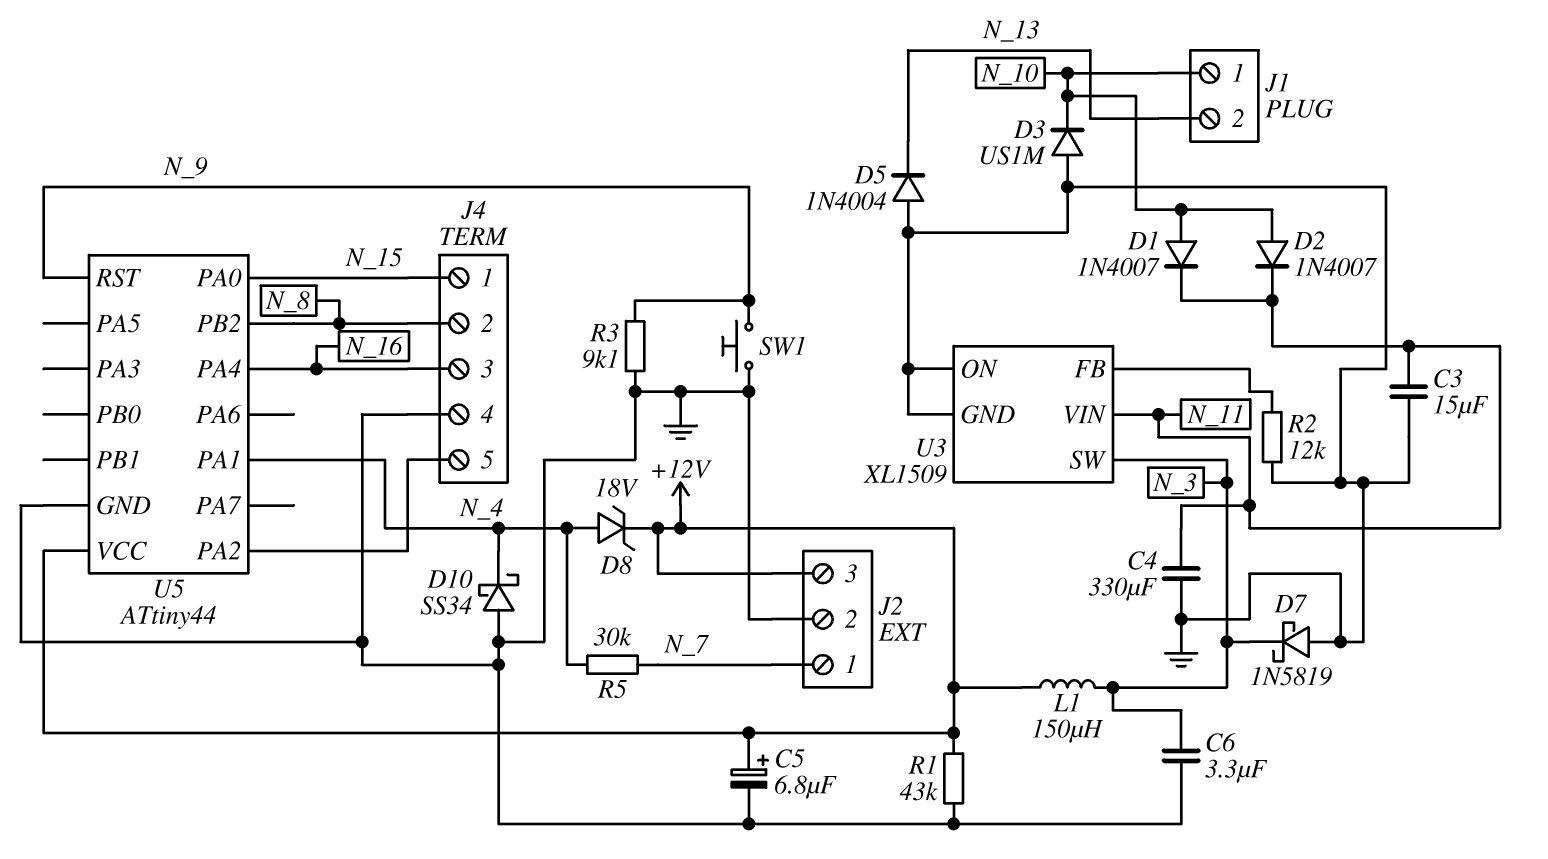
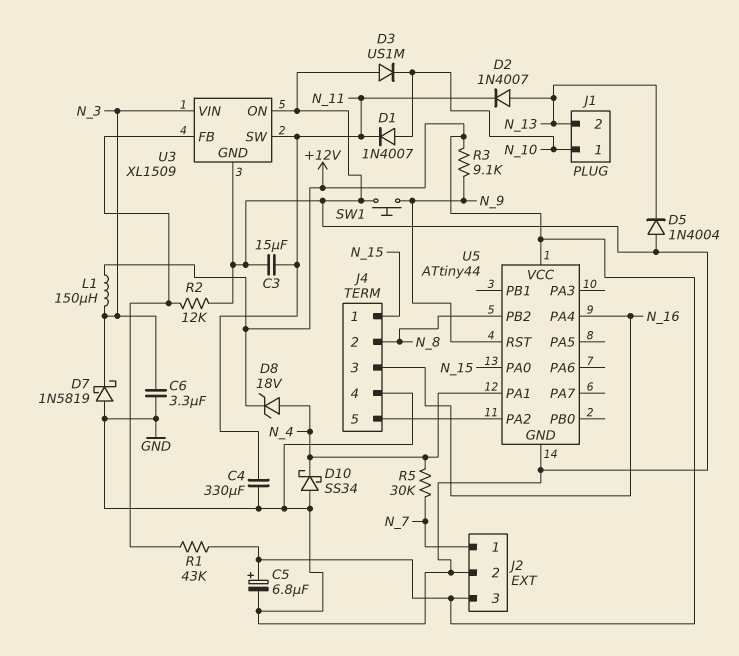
D2: diode 1N4007 (A N_10, K N_11) -> diode 1N4007 (A N_13, K N_11)
R1: 43k (+12V, GND) -> 43k (+12V, U3/FB)
R3: 9.1k (GND, N_9) -> 9.1k (+12V, N_9)
U3 pin SW: N_3 -> N_11
U3 pin VIN: N_11 -> N_3

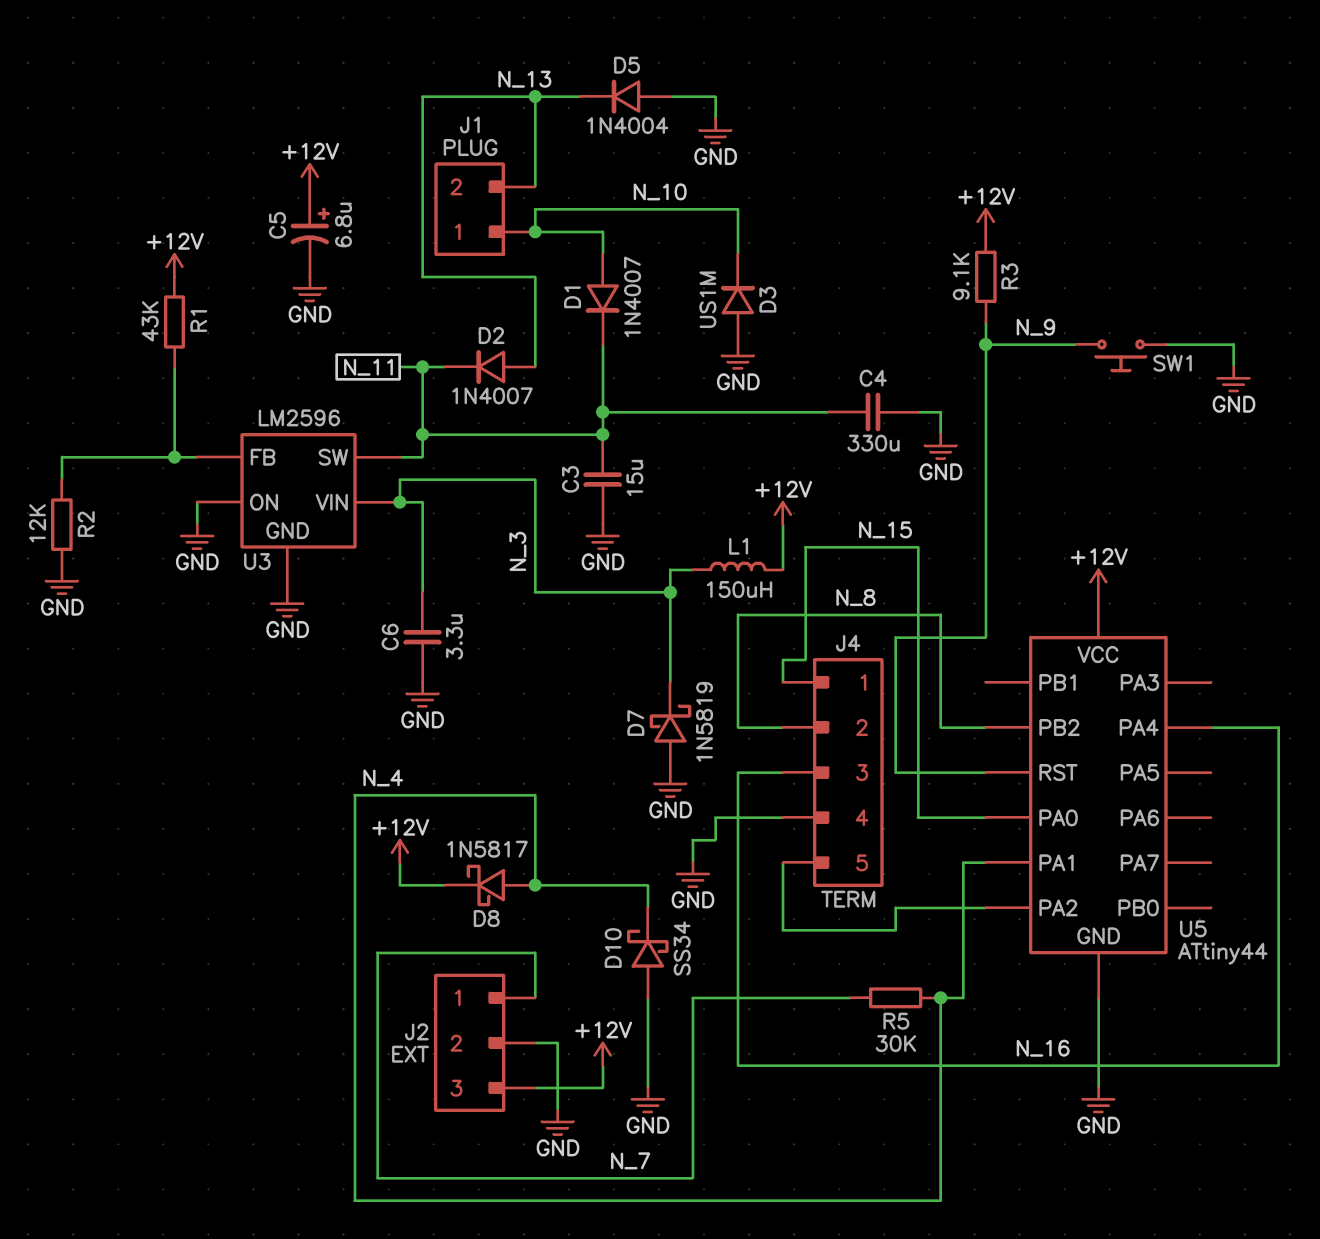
D8: zener 18V (A N_4, K +12V) -> schottky 1N5817 (A N_4, K +12V)
U3: XL1509 -> LM2596

